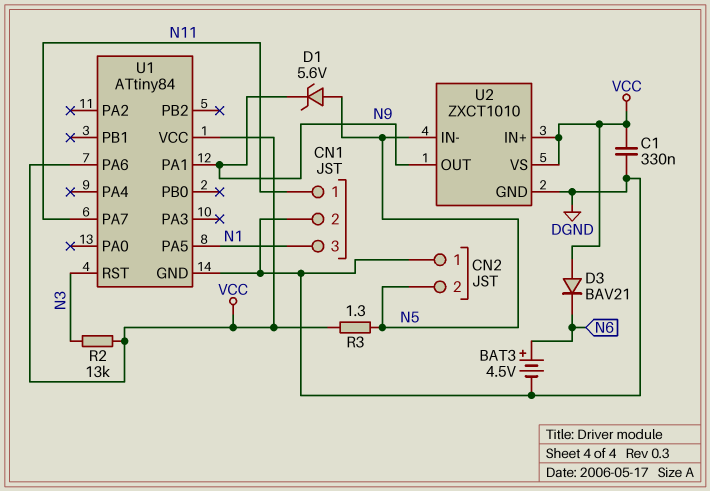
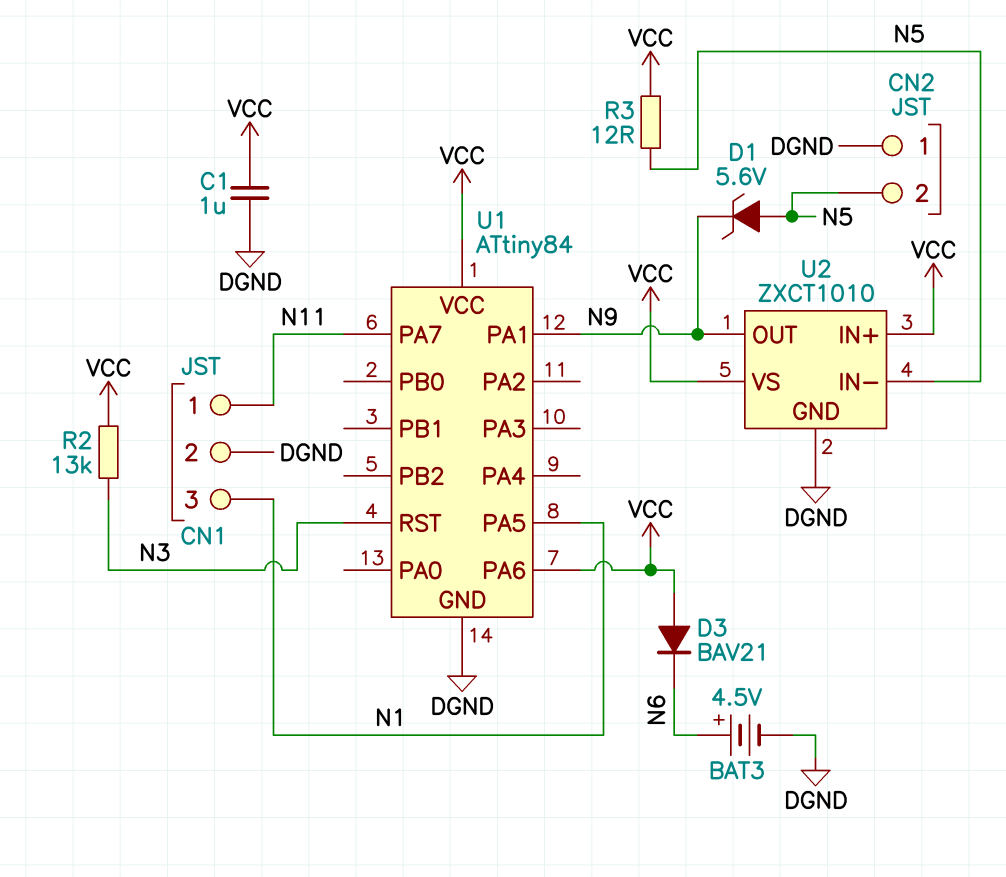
C1: 330nF (DGND, VCC) -> 1uF (DGND, VCC)
R3: 1.3 (N5, VCC) -> 12 (N5, VCC)

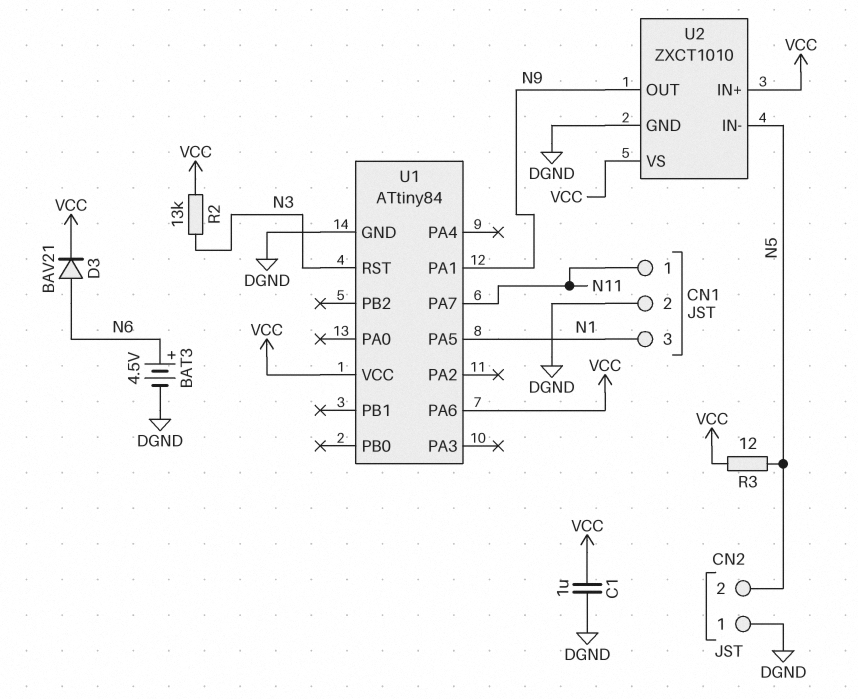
D1: zener 5.6V (A N5, K N9) -> none
D3: diode BAV21 (A VCC, K N6) -> diode BAV21 (A N6, K VCC)

